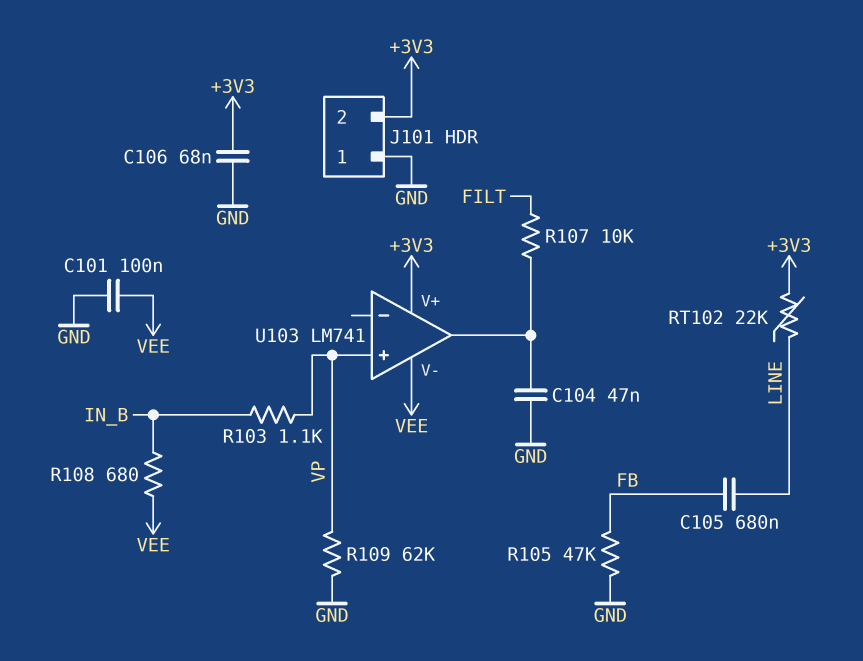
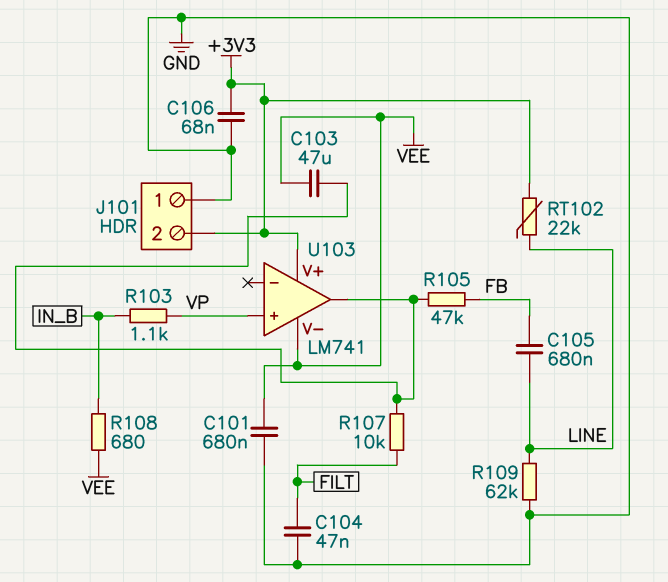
C101: 100nF (GND, VEE) -> 680nF (GND, VEE)
C103: none -> 47uF (U103/out, VEE)
C104: 47nF (GND, U103/out) -> 47nF (FILT, GND)
R105: 47k (FB, GND) -> 47k (FB, U103/out)
R109: 62k (GND, VP) -> 62k (GND, LINE)

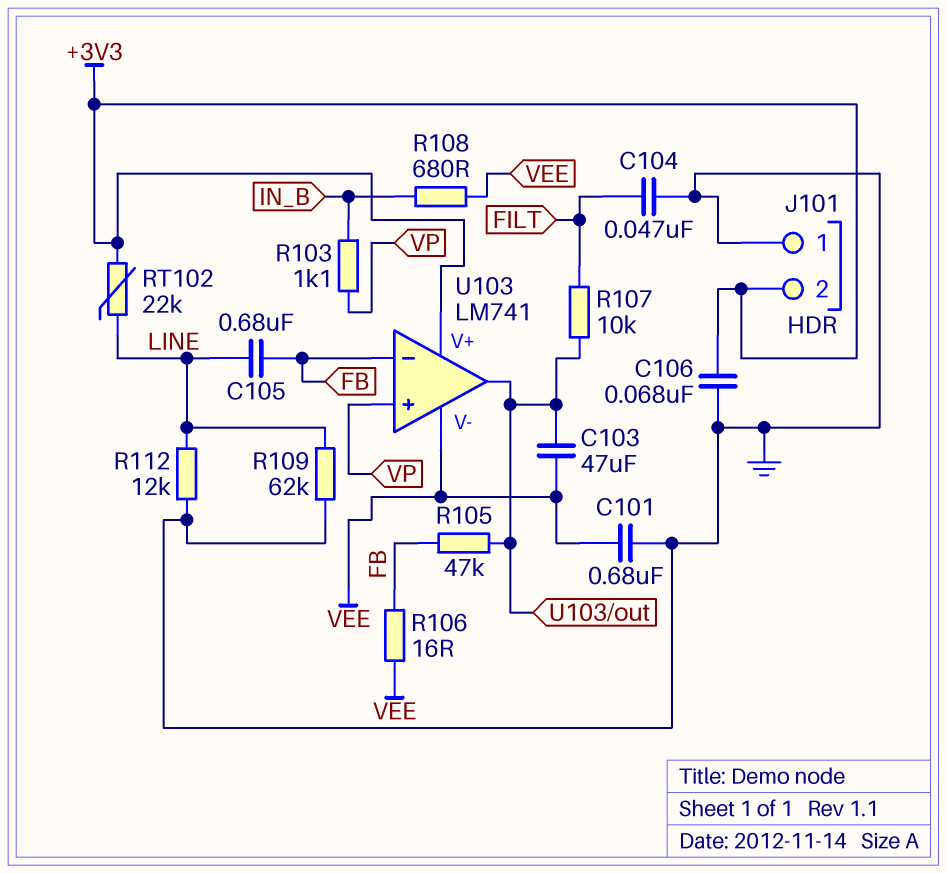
R106: none -> 16 (FB, VEE)
R112: none -> 12k (GND, LINE)
U103 pin in-: none -> FB

